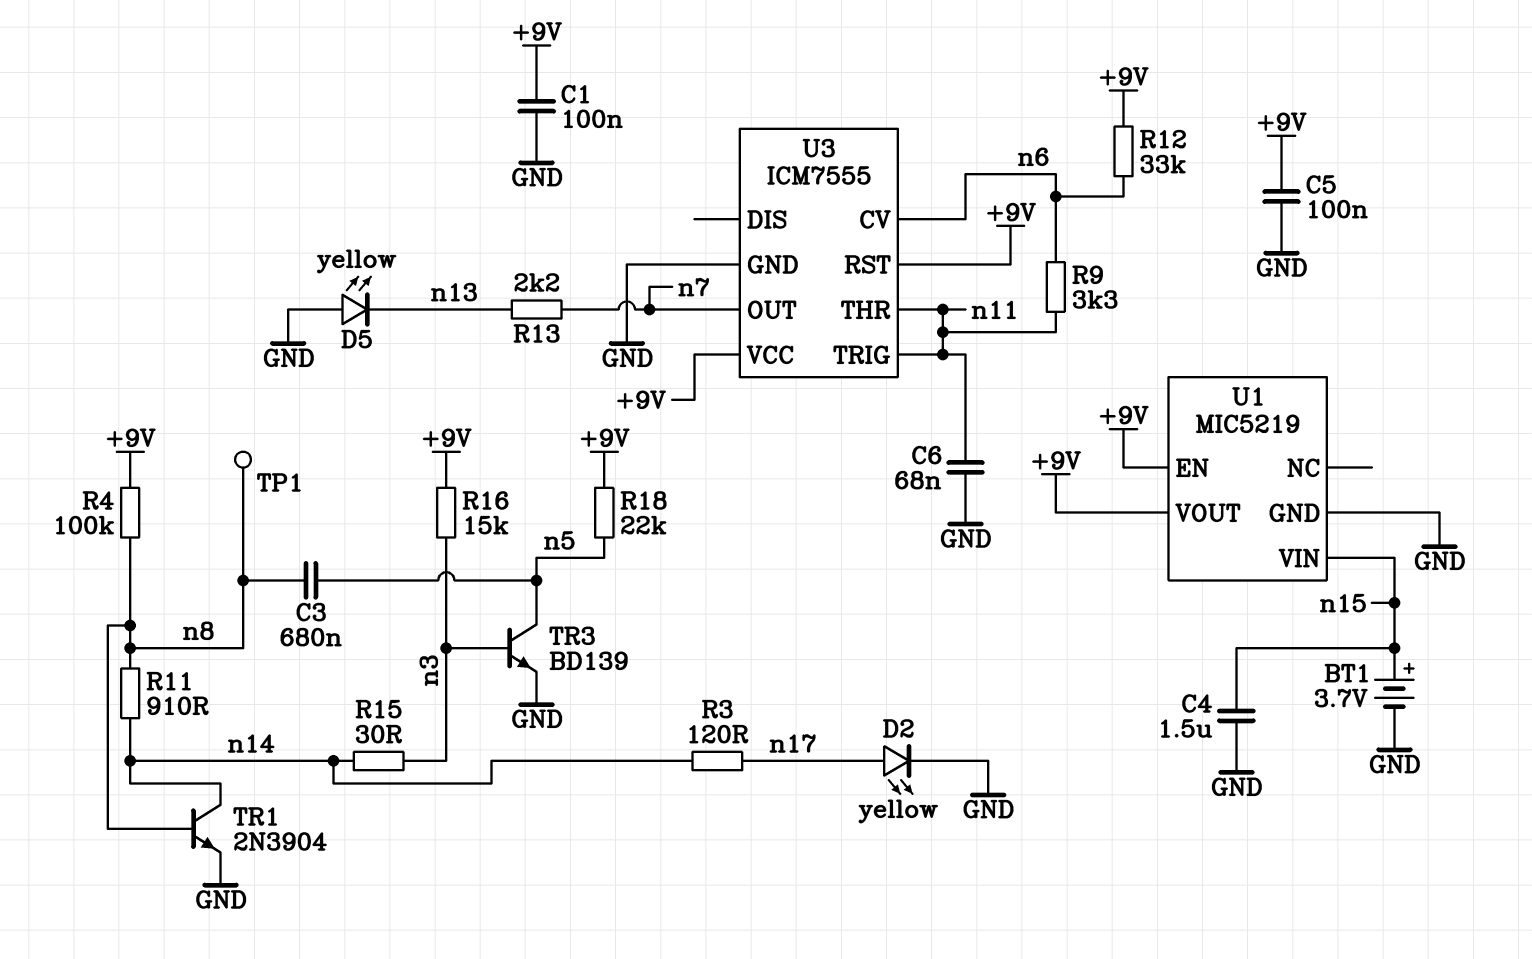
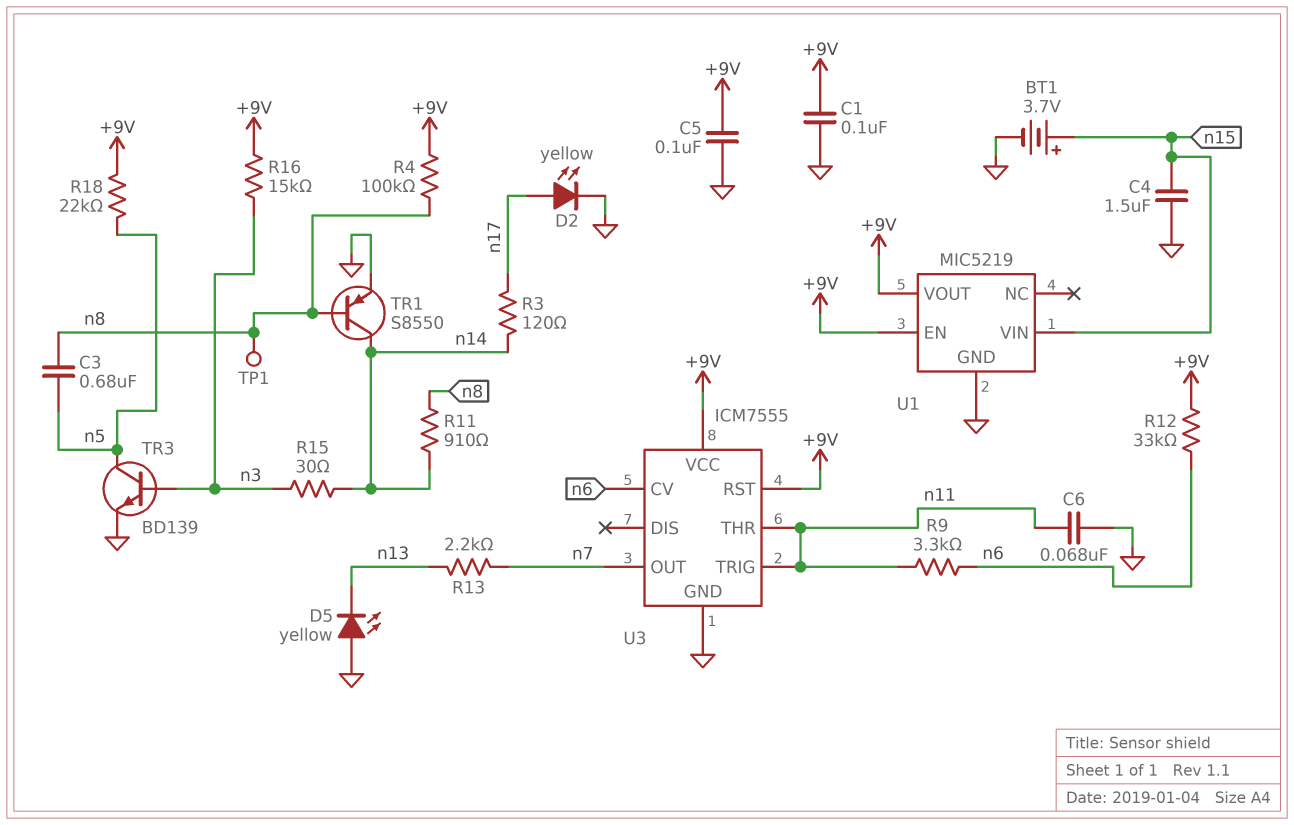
TR1: NPN 2N3904 (B n8, C n14, E GND) -> PNP S8550 (B n8, C n14, E GND)

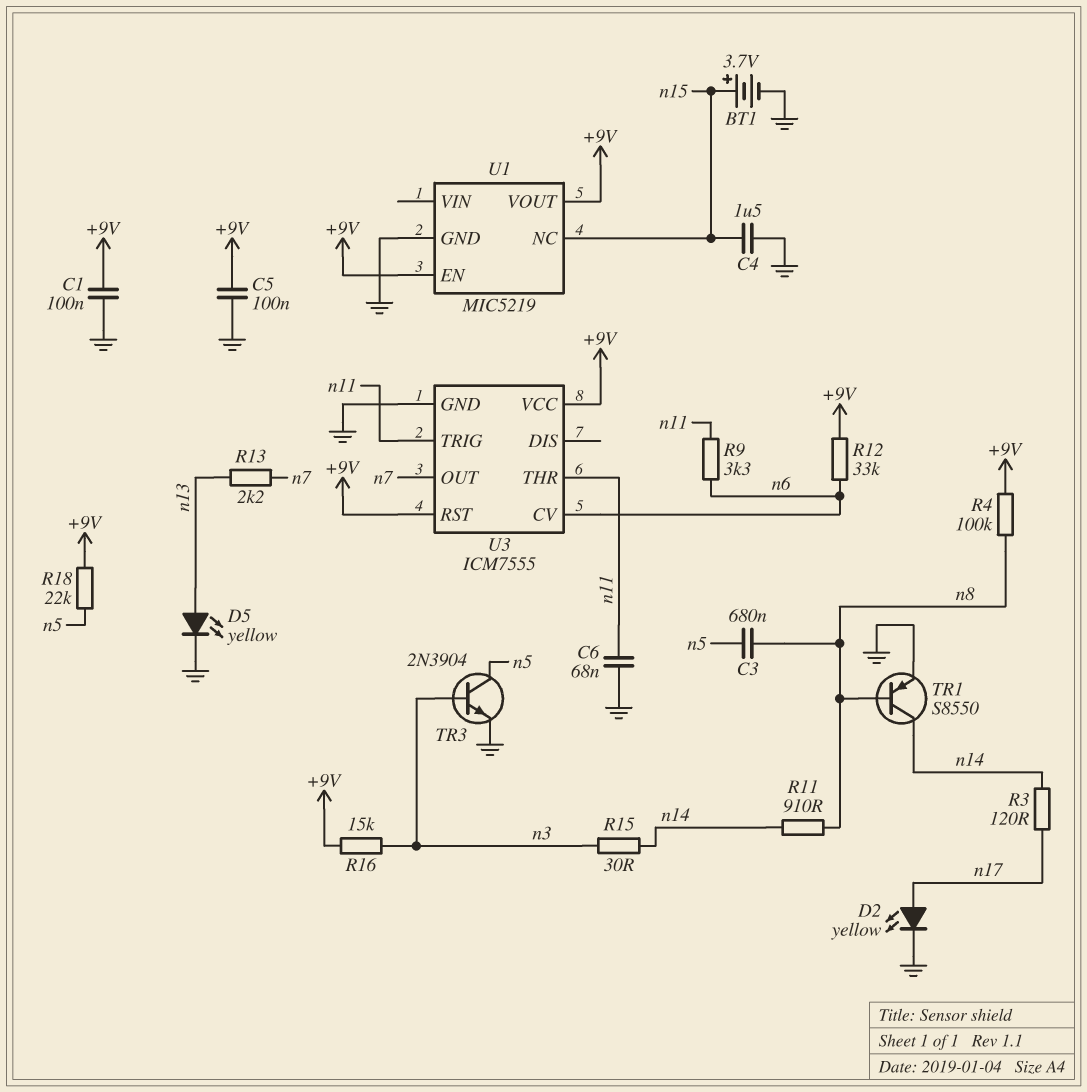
D5: LED yellow (A GND, K n13) -> LED yellow (A n13, K GND)
TP1: test point (n8) -> none
TR3: NPN BD139 (B n3, C n5, E GND) -> NPN 2N3904 (B n3, C n5, E GND)
U1 pin NC: none -> n15
U1 pin VIN: n15 -> none

